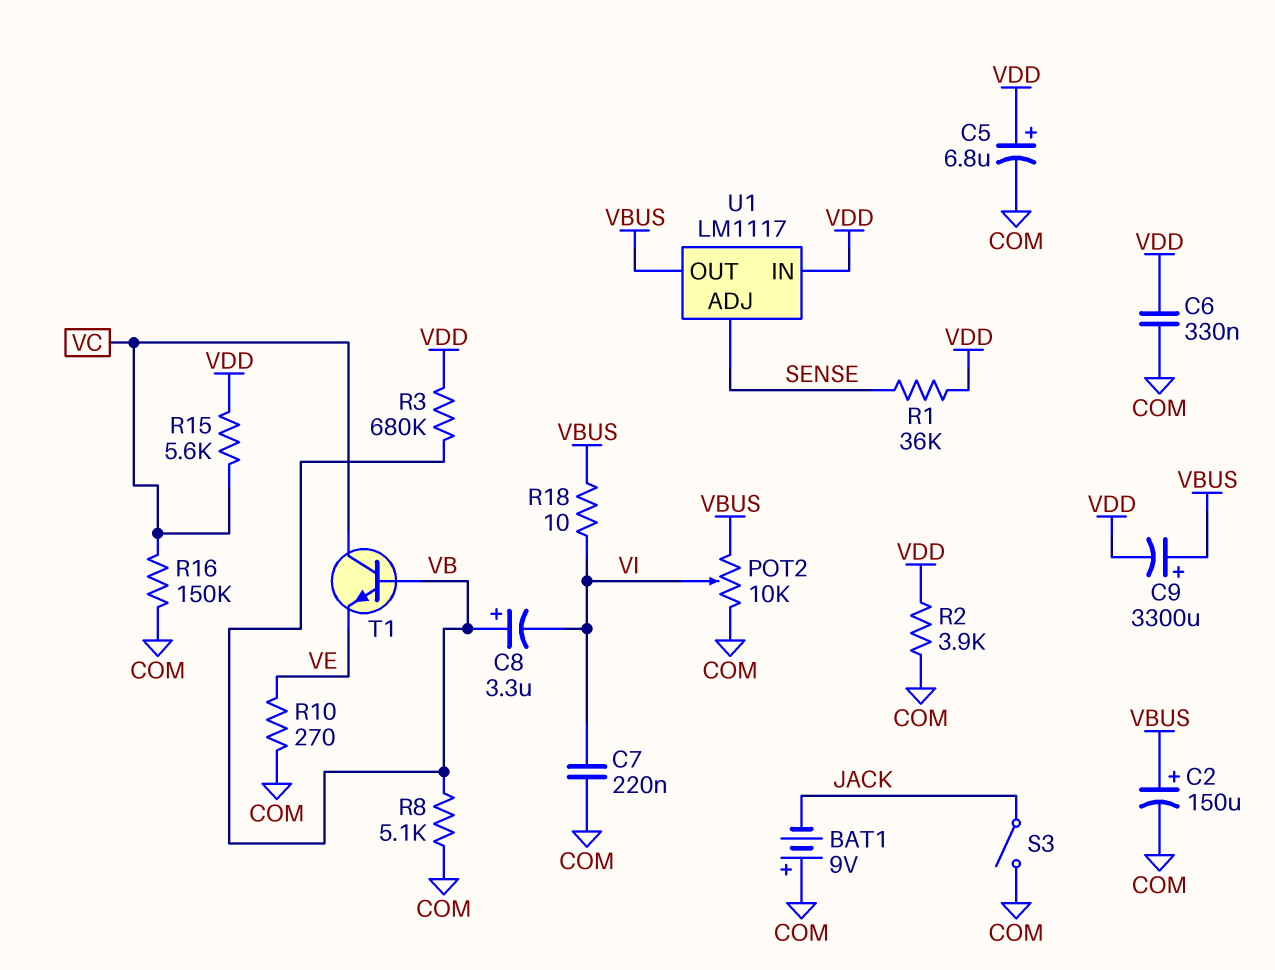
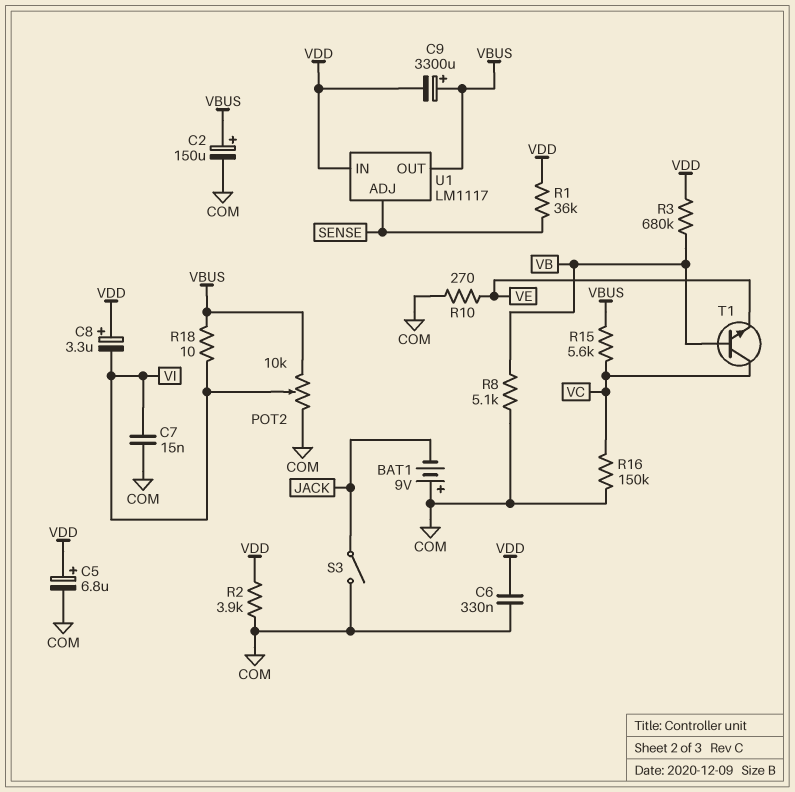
C7: 220nF (COM, VI) -> 15nF (COM, VI)
C8: 3.3uF (plus VB, minus VI) -> 3.3uF (plus VDD, minus VI)
R15: 5.6k (VC, VDD) -> 5.6k (VBUS, VC)

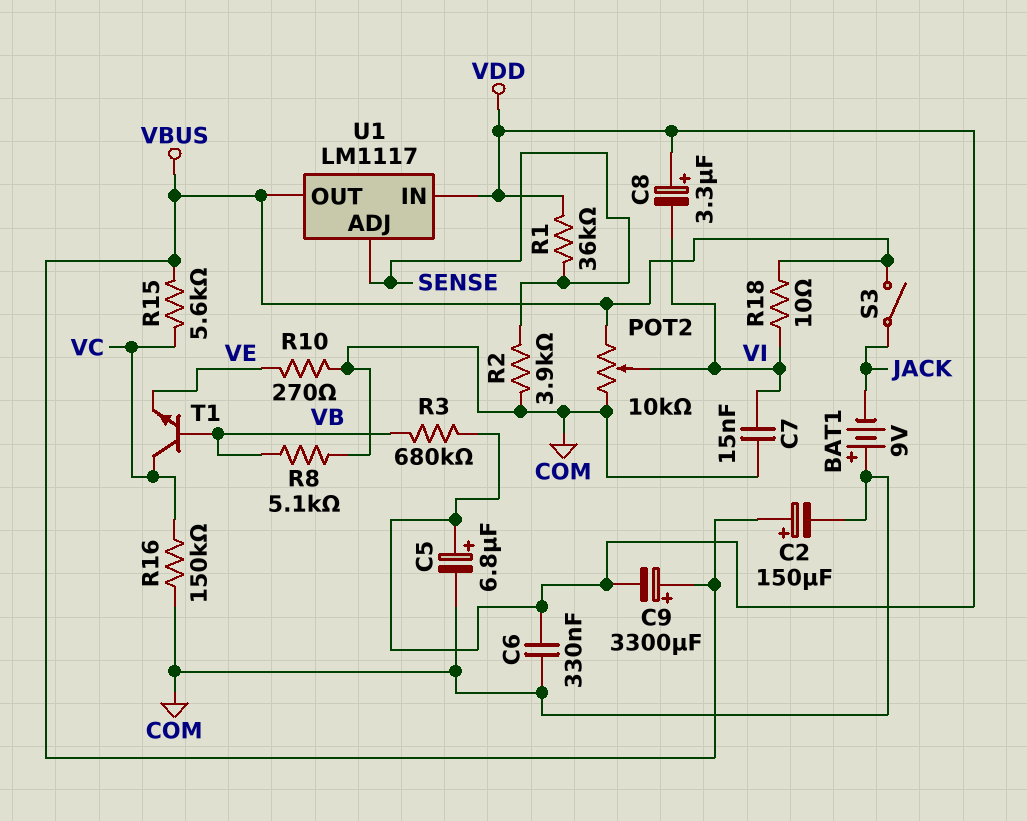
R2: 3.9k (COM, VDD) -> 3.9k (COM, SENSE)
S3: switch (COM, JACK) -> switch (JACK, VBUS)

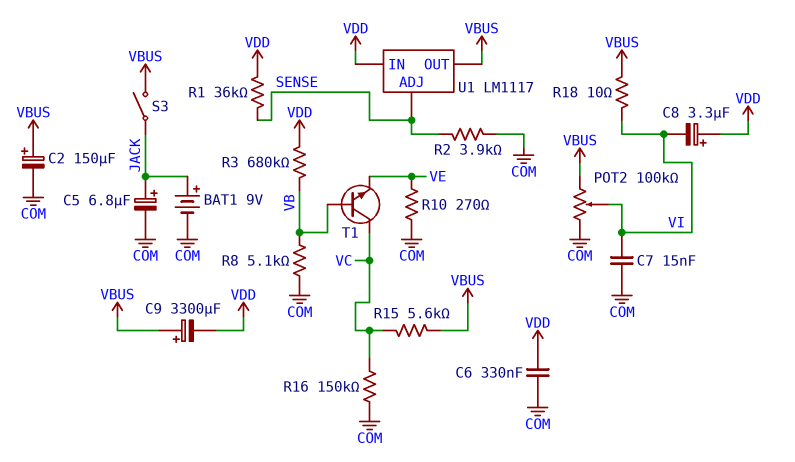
BAT1: 9V (plus COM, minus JACK) -> 9V (plus JACK, minus COM)
C5: 6.8uF (plus VDD, minus COM) -> 6.8uF (plus JACK, minus COM)
POT2: 10k (COM, VBUS, wiper VI) -> 100k (COM, VBUS, wiper VI)

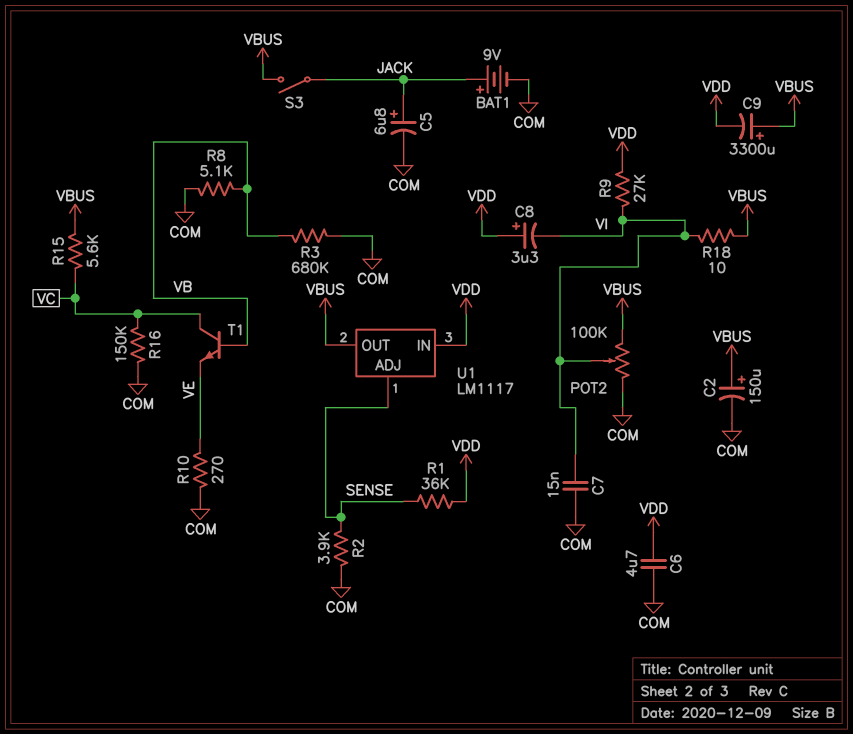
C6: 330nF (COM, VDD) -> 4.7uF (COM, VDD)
R3: 680k (VB, VDD) -> 680k (COM, VB)
R9: none -> 27k (VDD, VI)

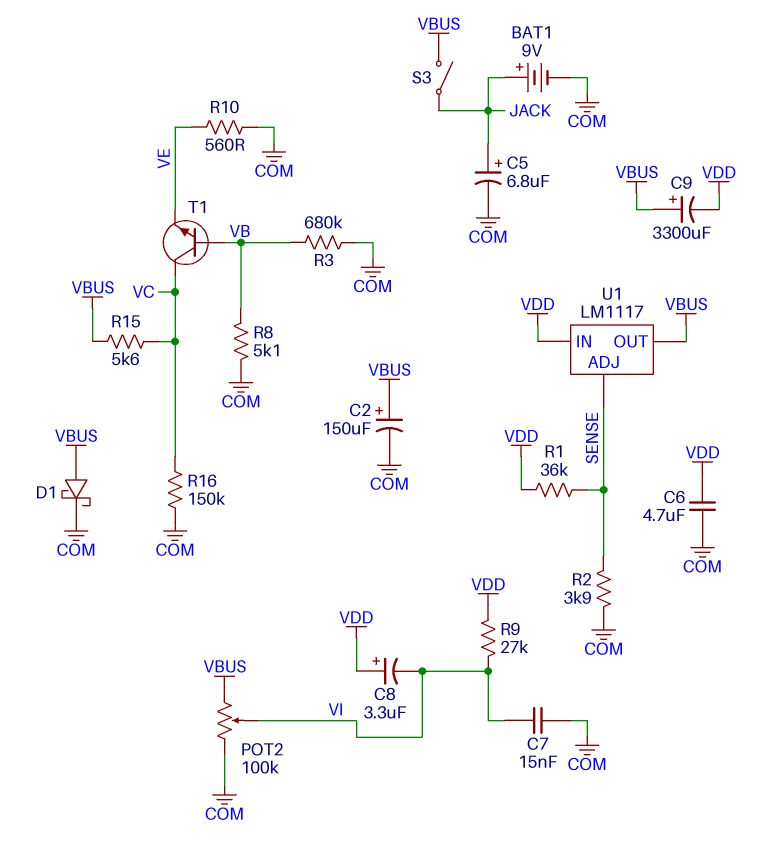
D1: none -> schottky (A VBUS, K COM)
R10: 270 (COM, VE) -> 560 (COM, VE)
R18: 10 (VBUS, VI) -> none

